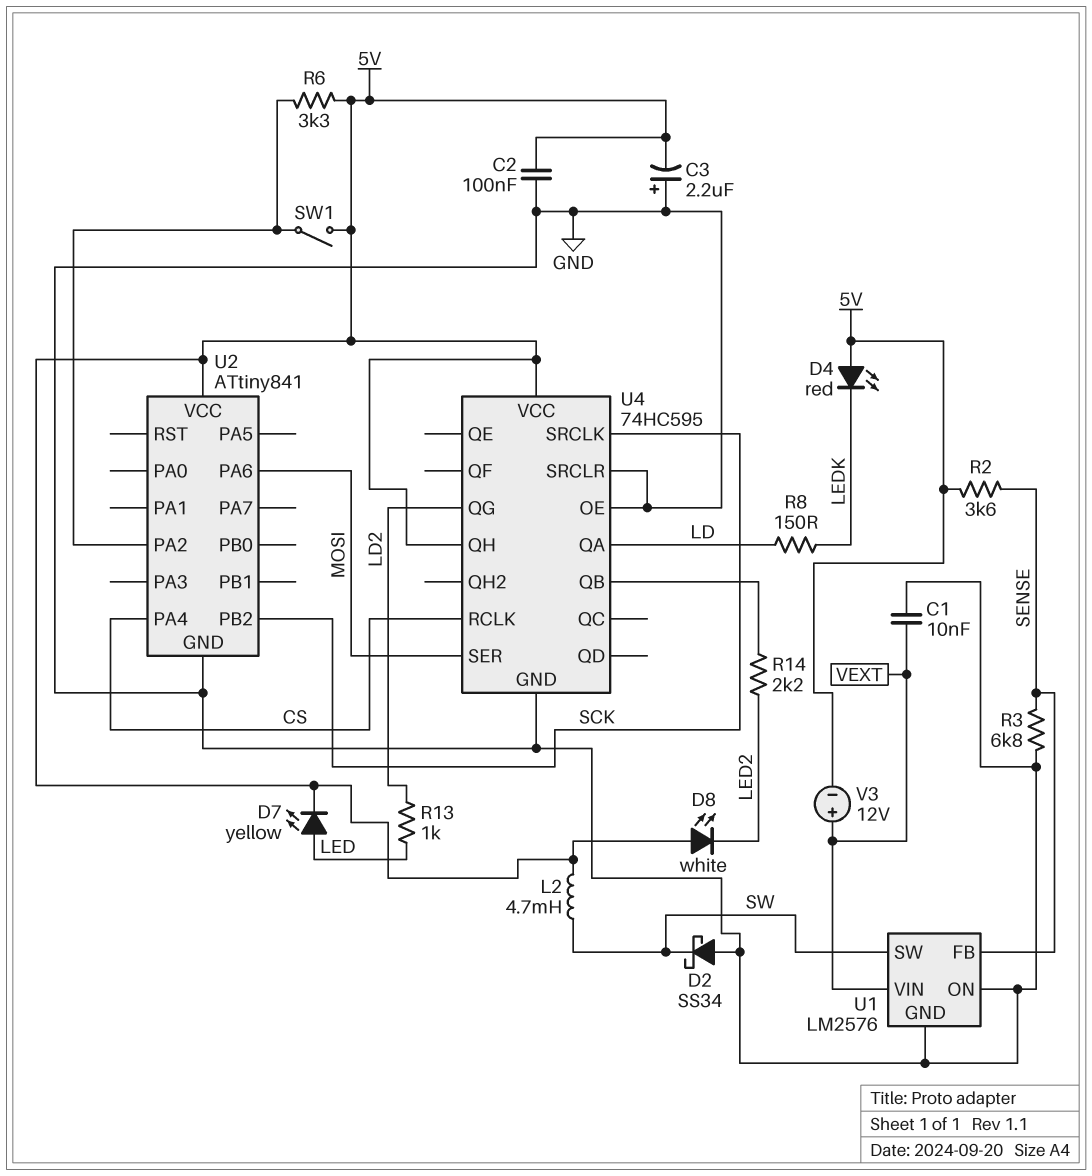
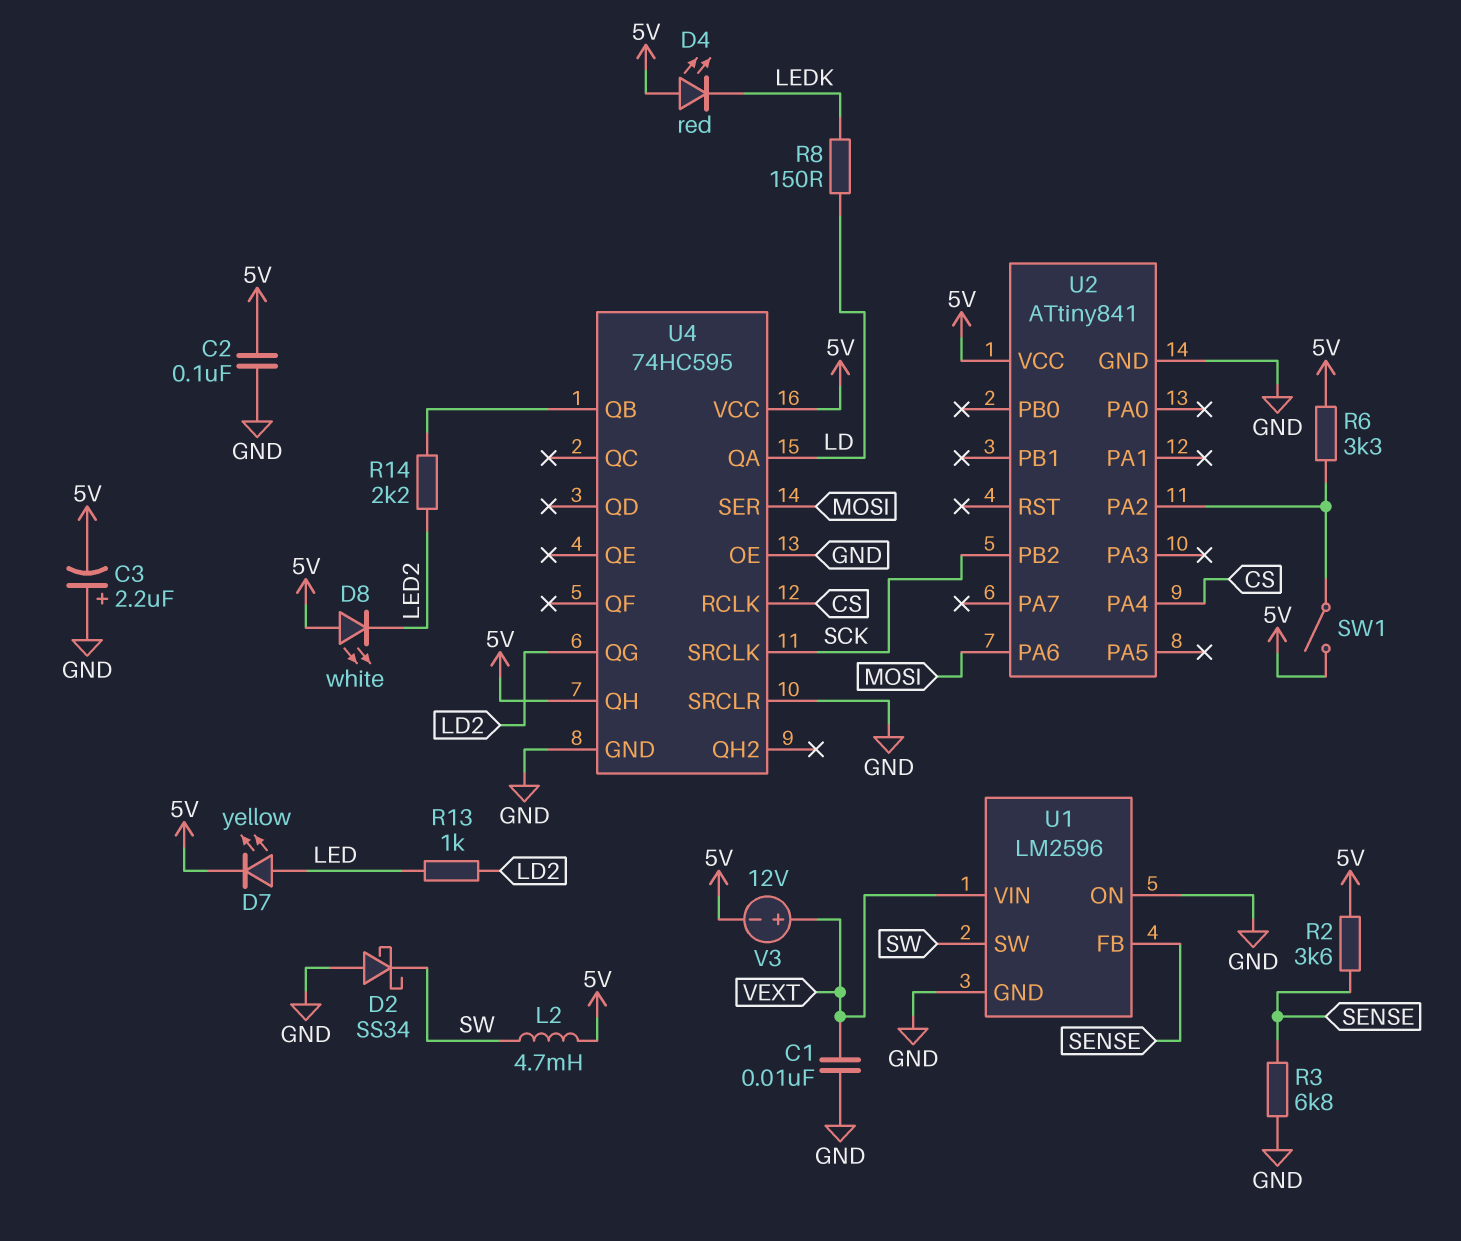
U1: LM2576 -> LM2596

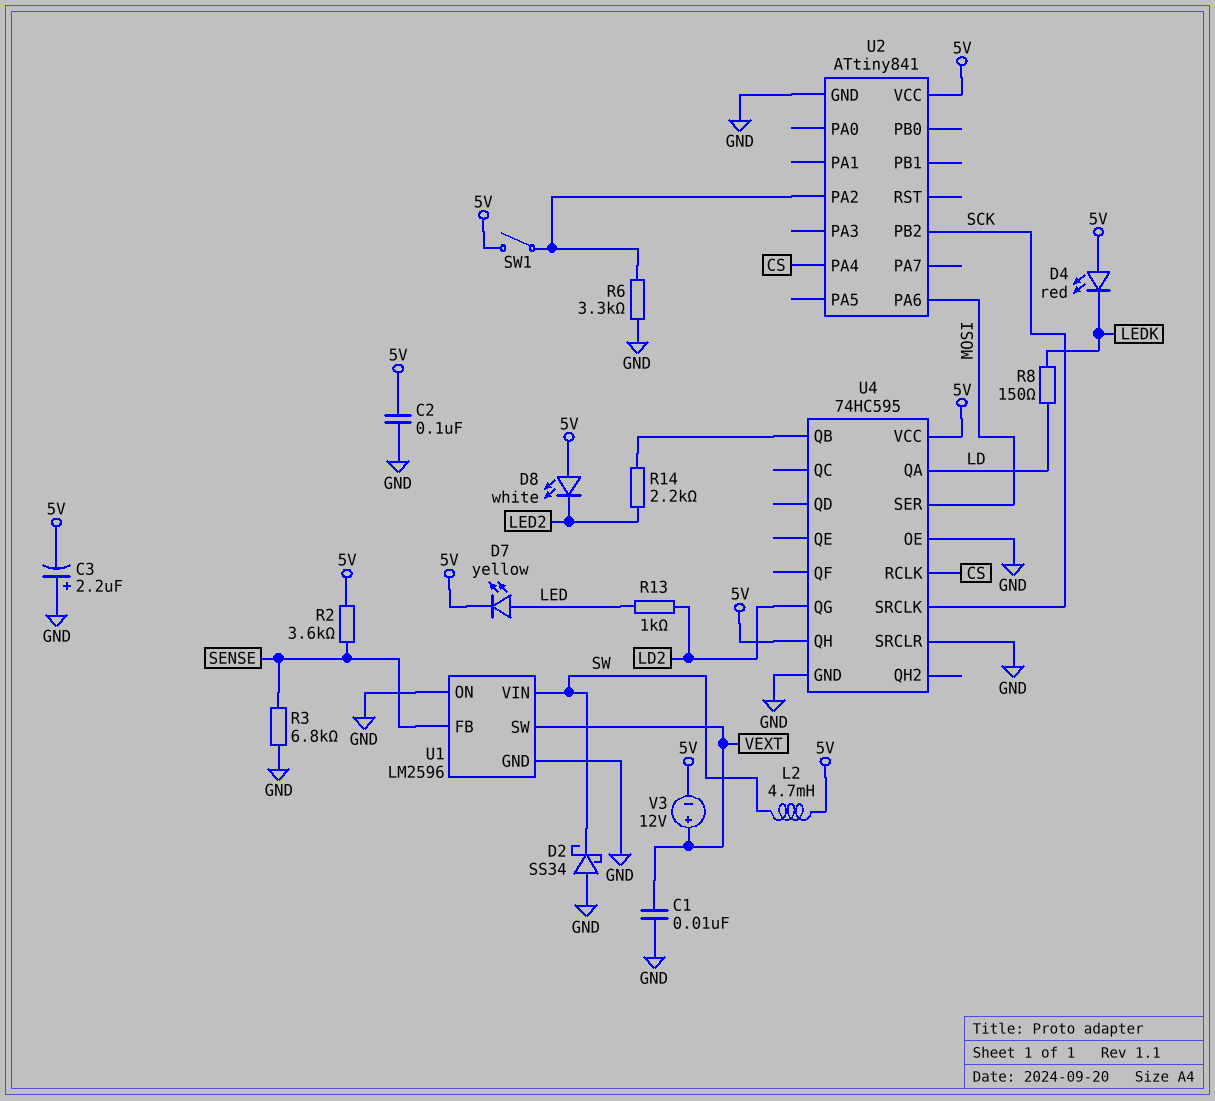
R6: 3.3k (5V, U2/PA2) -> 3.3k (GND, U2/PA2)
U1 pin SW: SW -> VEXT
U1 pin VIN: VEXT -> SW

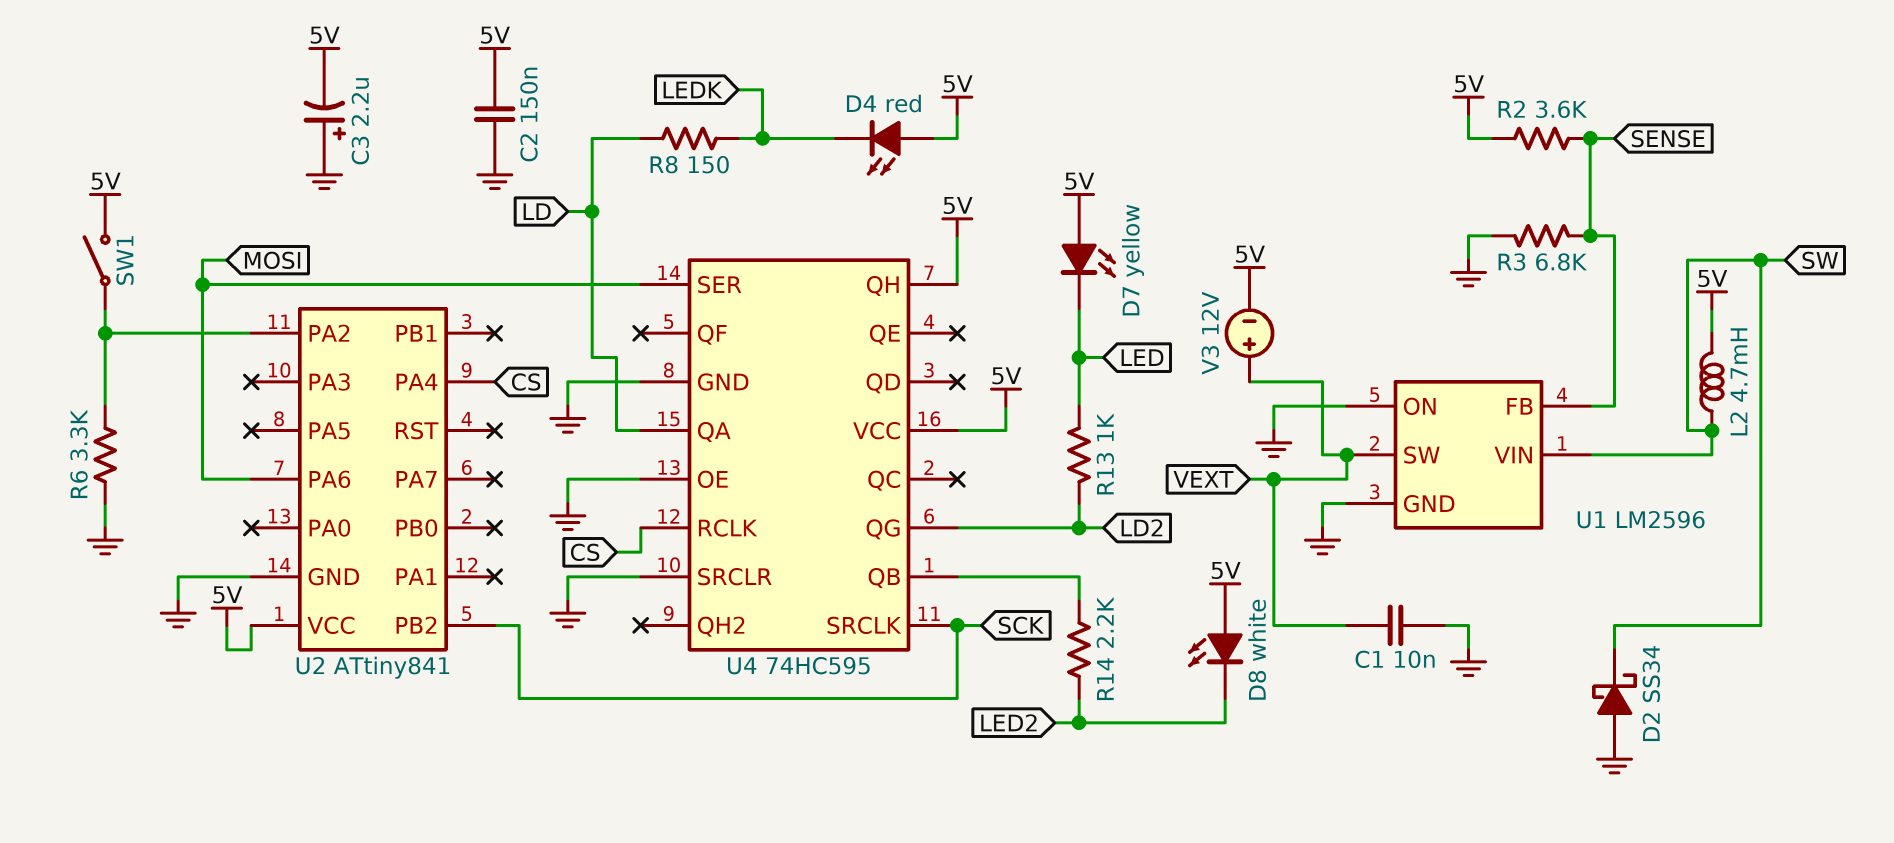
C2: 100nF (5V, GND) -> 150nF (5V, GND)
D7: LED yellow (A LED, K 5V) -> LED yellow (A 5V, K LED)

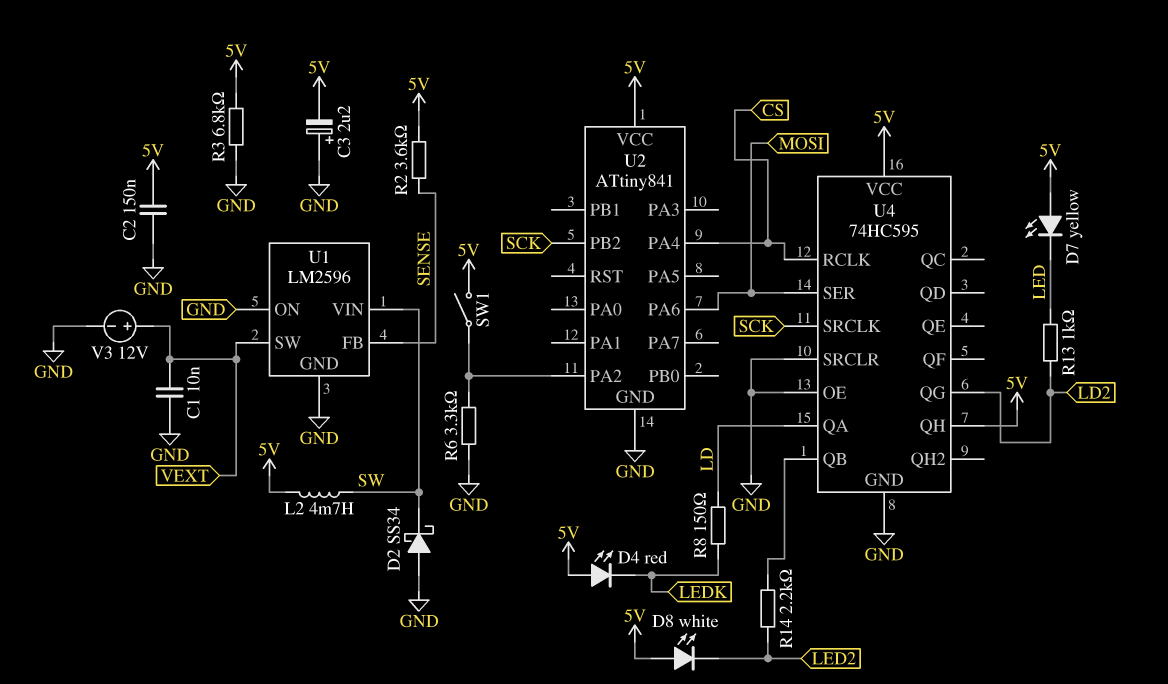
R3: 6.8k (GND, SENSE) -> 6.8k (5V, GND)
V3: 12V (plus VEXT, minus 5V) -> 12V (plus VEXT, minus GND)

